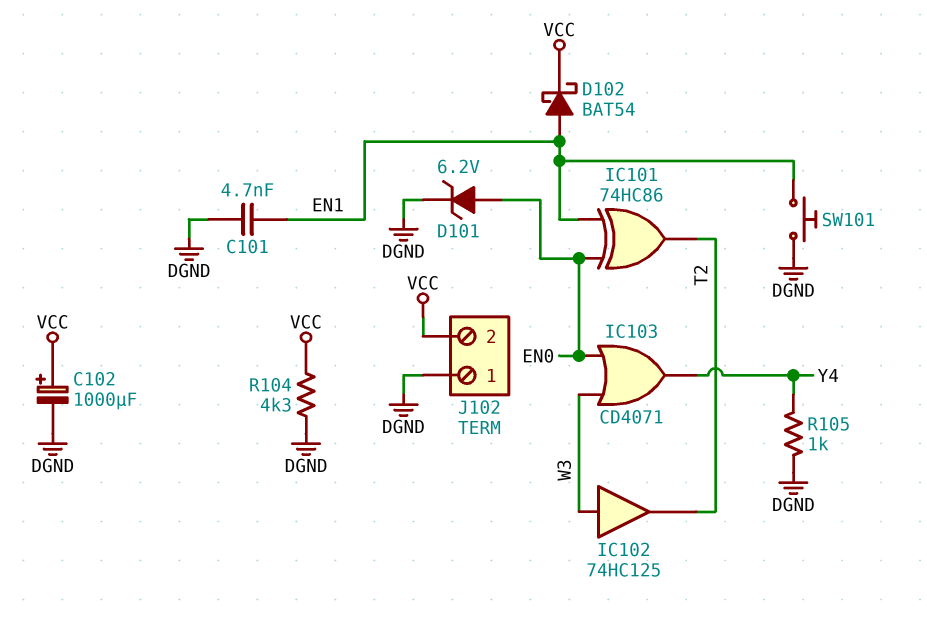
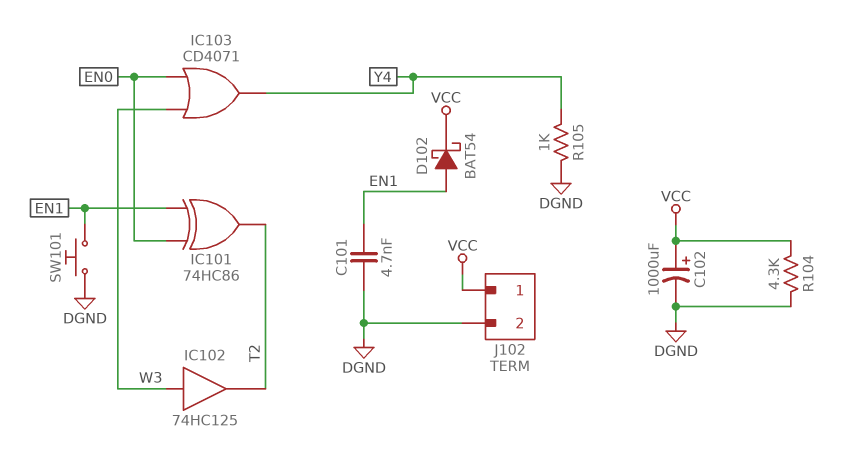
D101: zener 6.2V (A EN0, K DGND) -> none
J102 pin 1: DGND -> VCC
J102 pin 2: VCC -> DGND

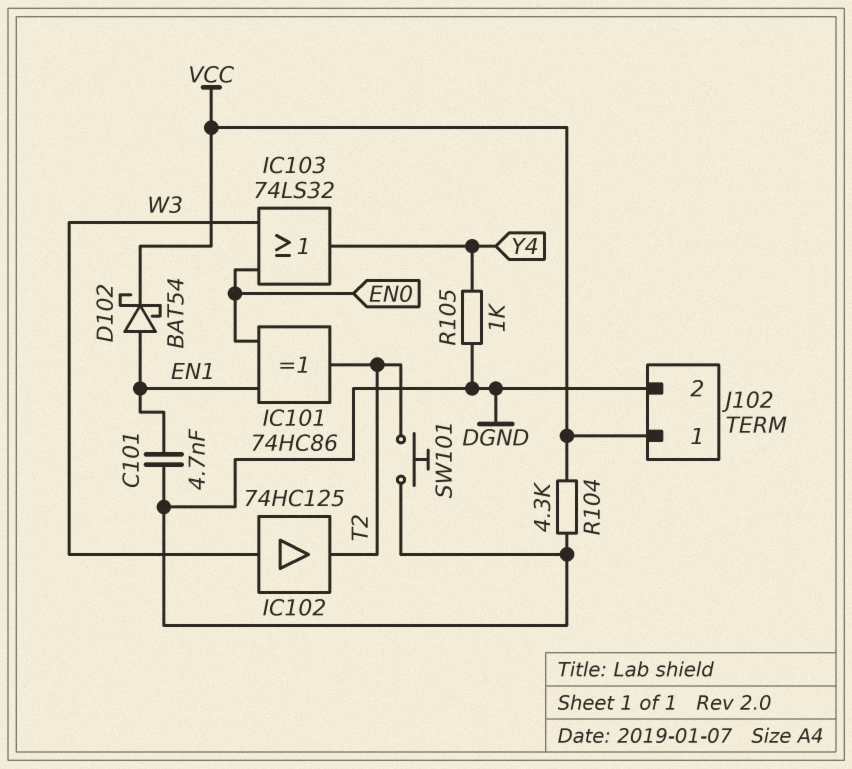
C102: 1000uF (plus VCC, minus DGND) -> none
IC103: OR CD4071 (in EN0, in W3, out Y4) -> OR 74LS32 (in EN0, in W3, out Y4)
SW101: button (DGND, EN1) -> button (DGND, T2)

